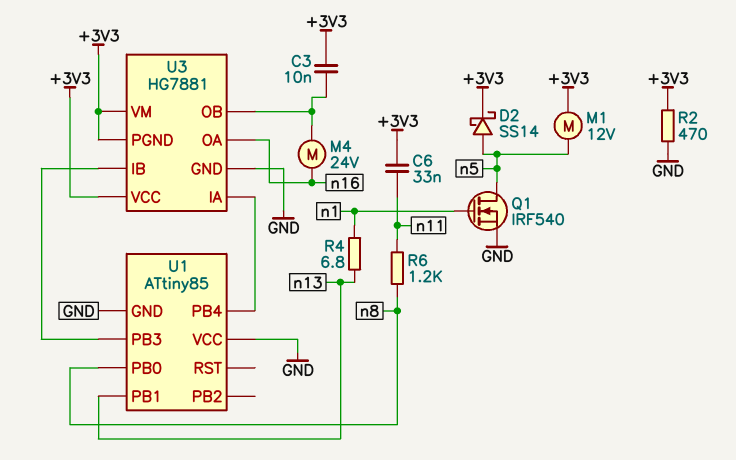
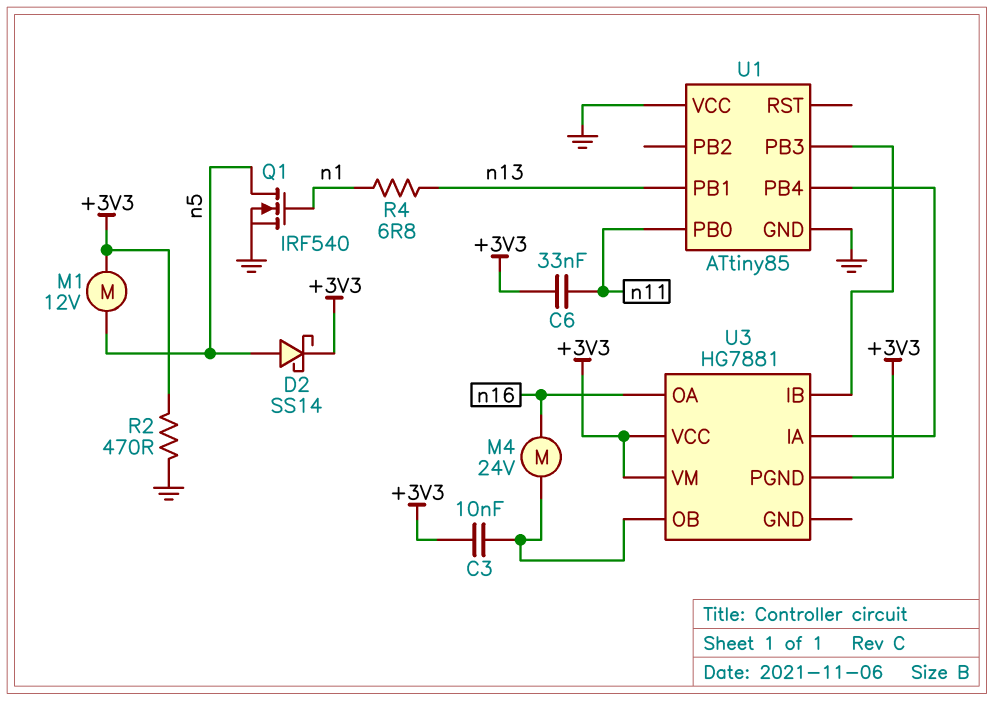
R6: 1.2k (n8, n11) -> none
U1 pin PB0: n8 -> n11
U3 pin GND: GND -> none

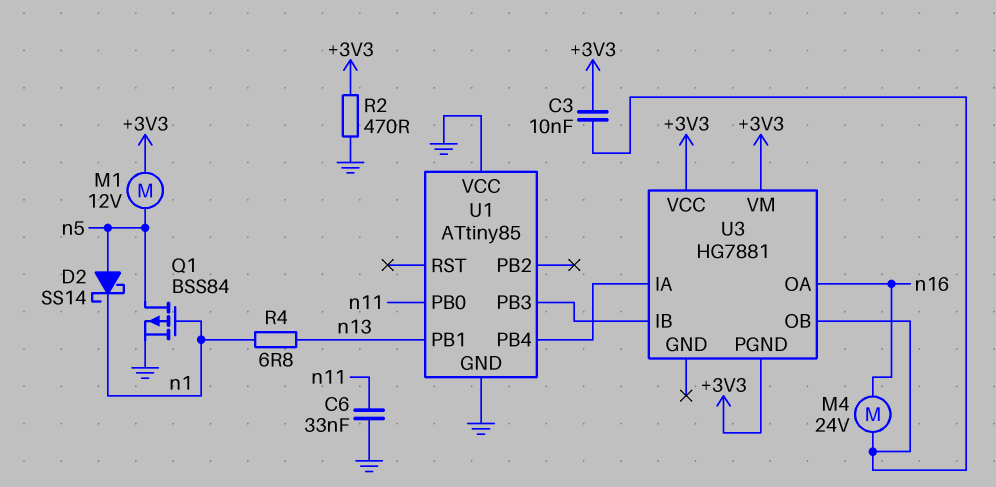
C6: 33nF (+3V3, n11) -> 33nF (GND, n11)
D2: schottky SS14 (A n5, K +3V3) -> schottky SS14 (A n5, K n1)
Q1: NMOS IRF540 (G n1, D n5, S GND) -> PMOS BSS84 (G n1, D n5, S GND)

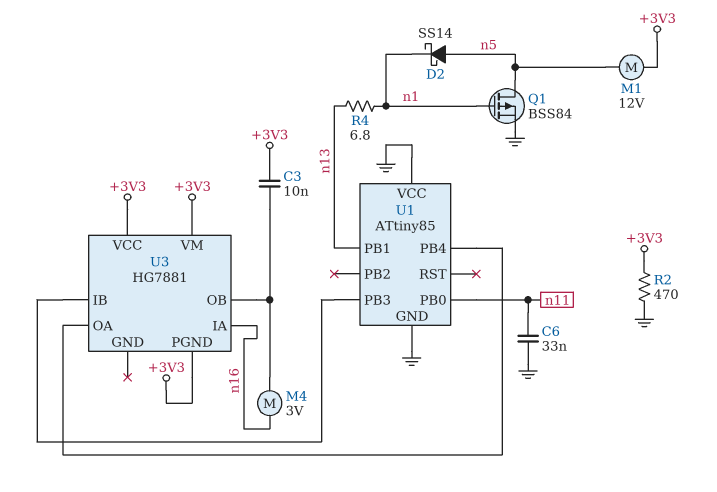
M4: motor 24V (U3/OB, n16) -> motor 3V (U3/OB, n16)
U3 pin IA: U1/PB4 -> n16
U3 pin OA: n16 -> U1/PB4

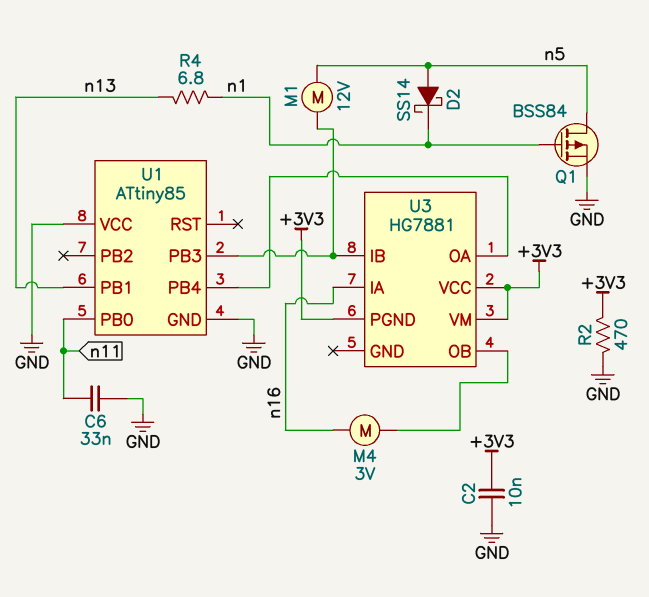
C2: none -> 10nF (+3V3, GND)
C3: 10nF (+3V3, U3/OB) -> none
M1: motor 12V (+3V3, n5) -> motor 12V (U1/PB3, n5)

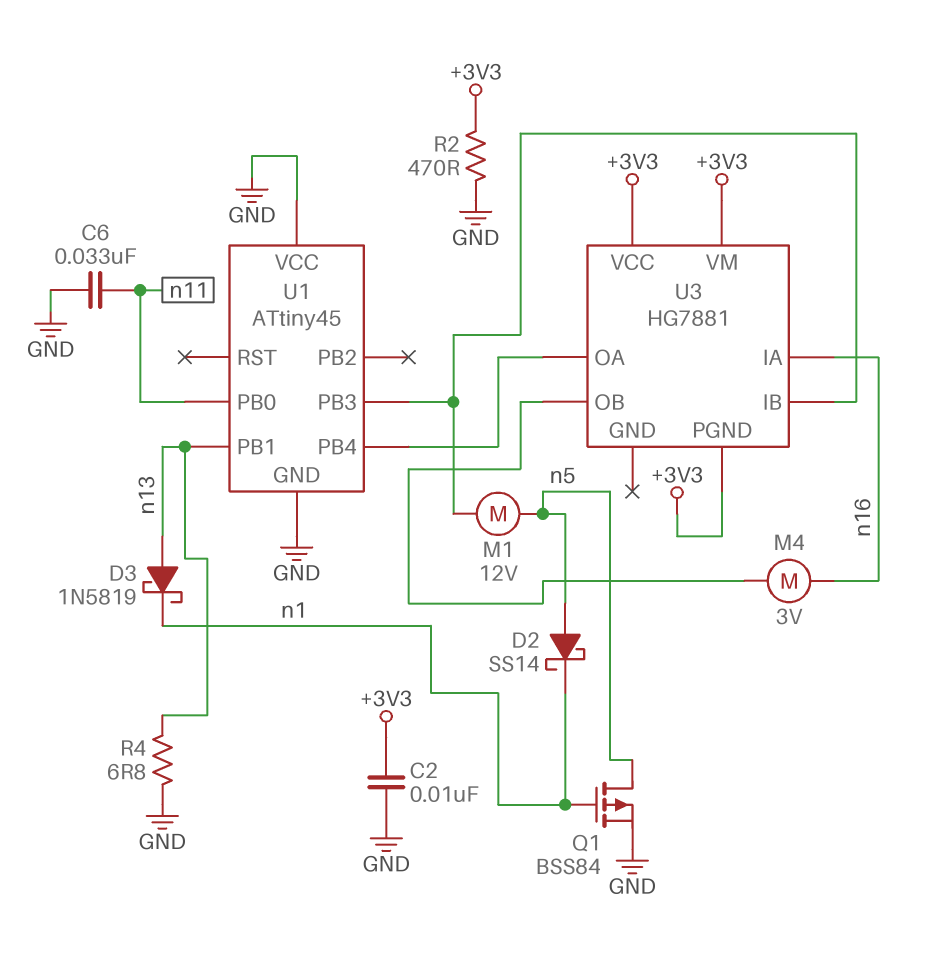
D3: none -> schottky 1N5819 (A n13, K n1)
R4: 6.8 (n1, n13) -> 6.8 (GND, n13)
U1: ATtiny85 -> ATtiny45

